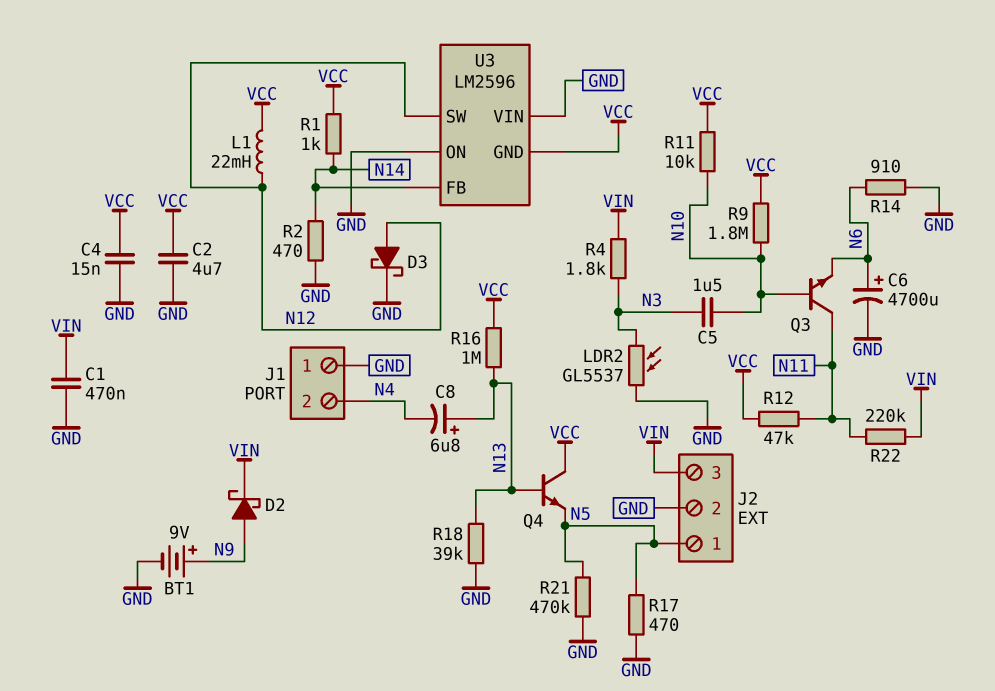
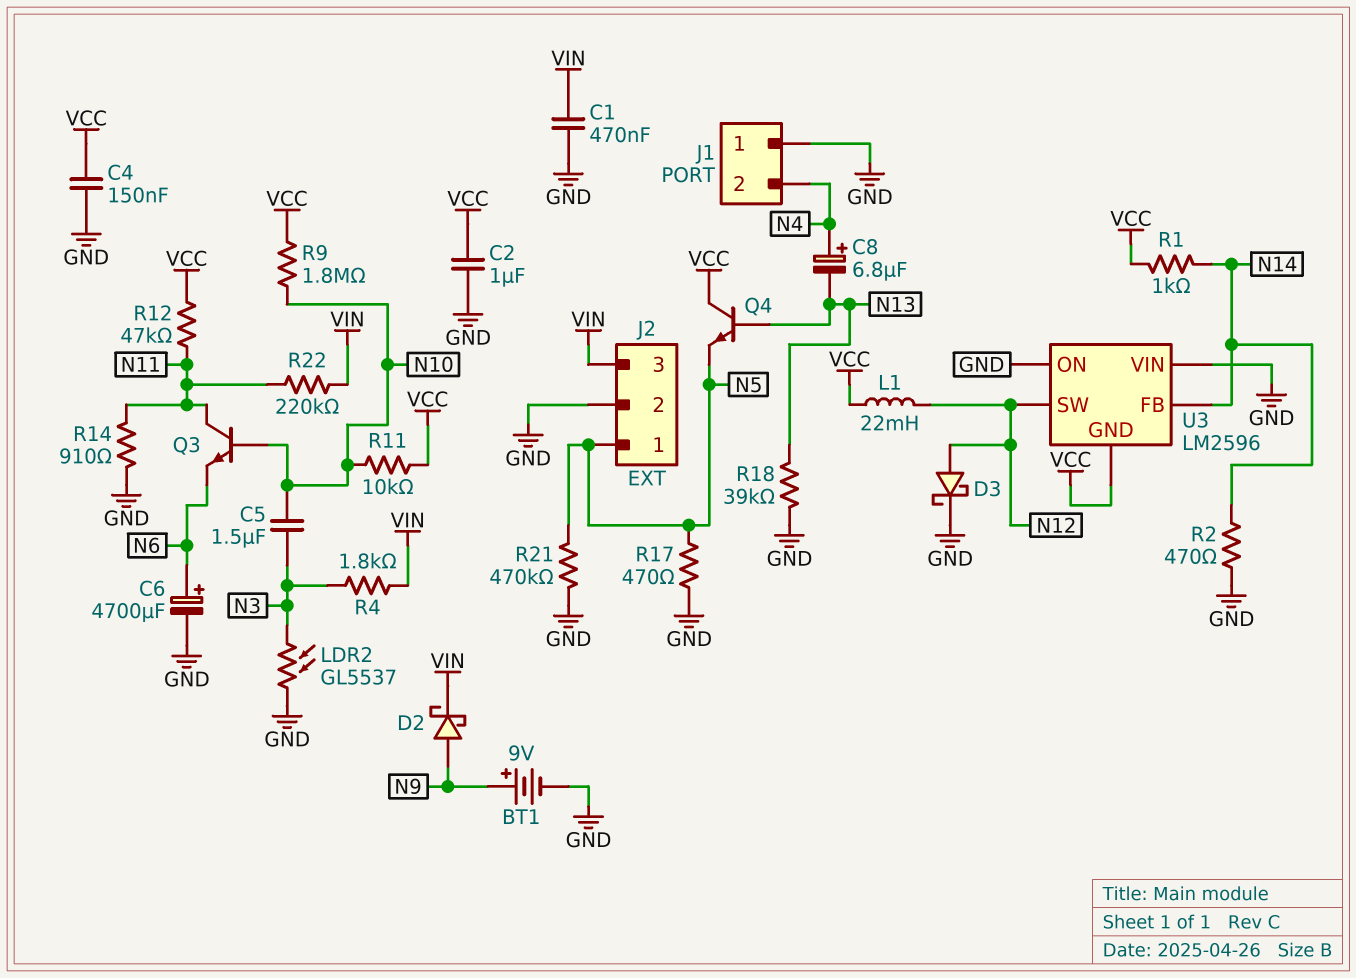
C2: 4.7uF (GND, VCC) -> 1uF (GND, VCC)
C4: 15nF (GND, VCC) -> 150nF (GND, VCC)
C8: 6.8uF (plus N13, minus N4) -> 6.8uF (plus N4, minus N13)
R14: 910 (GND, N6) -> 910 (GND, N11)
R16: 1M (N13, VCC) -> none

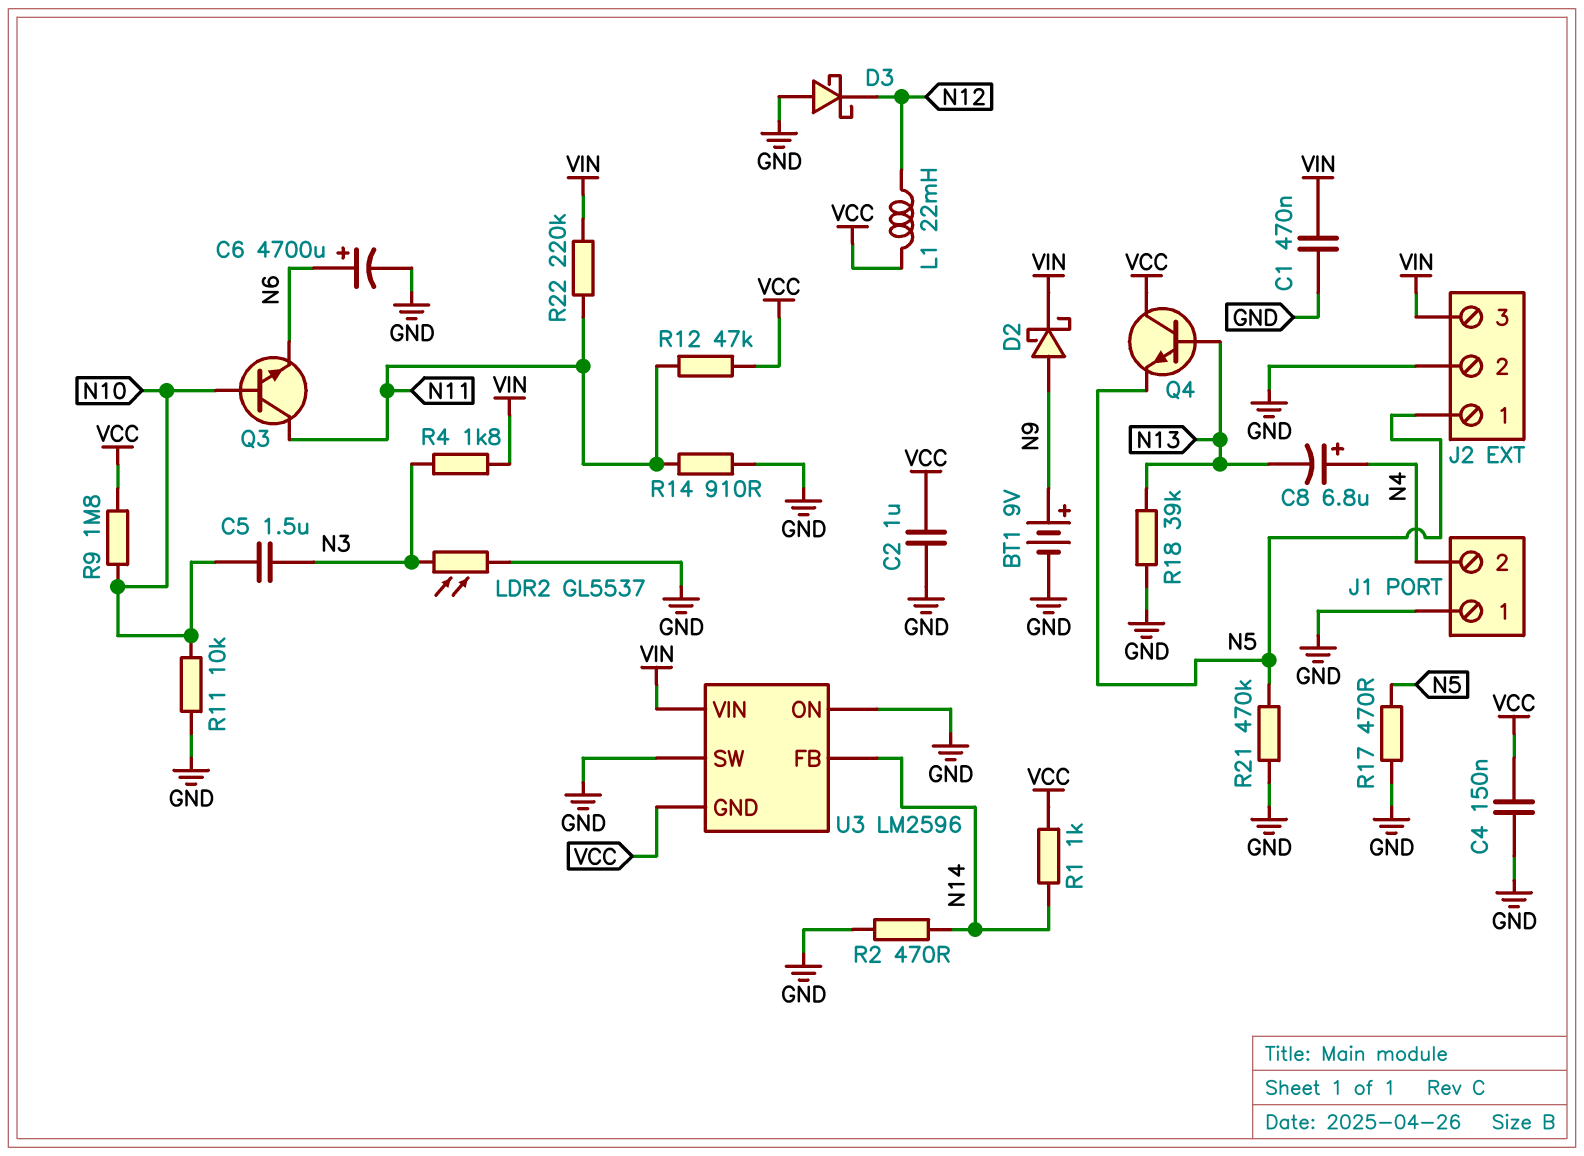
D3: schottky (A N12, K GND) -> schottky (A GND, K N12)
R11: 10k (N10, VCC) -> 10k (GND, N10)
U3 pin SW: N12 -> GND
U3 pin VIN: GND -> VIN

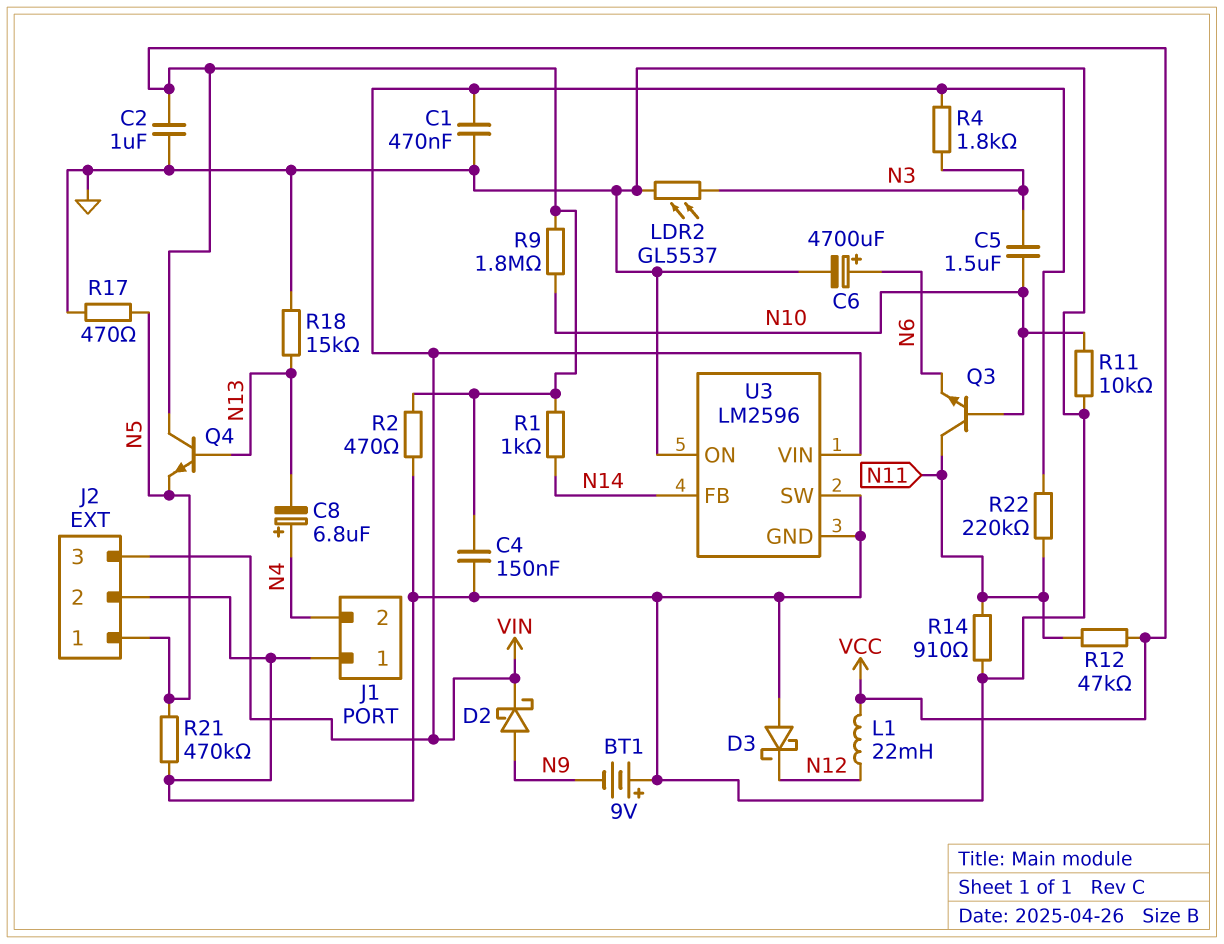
BT1: 9V (plus N9, minus GND) -> 9V (plus GND, minus N9)
R2: 470 (GND, N14) -> 470 (GND, VCC)
R18: 39k (GND, N13) -> 15k (GND, N13)
U3 pin GND: VCC -> GND

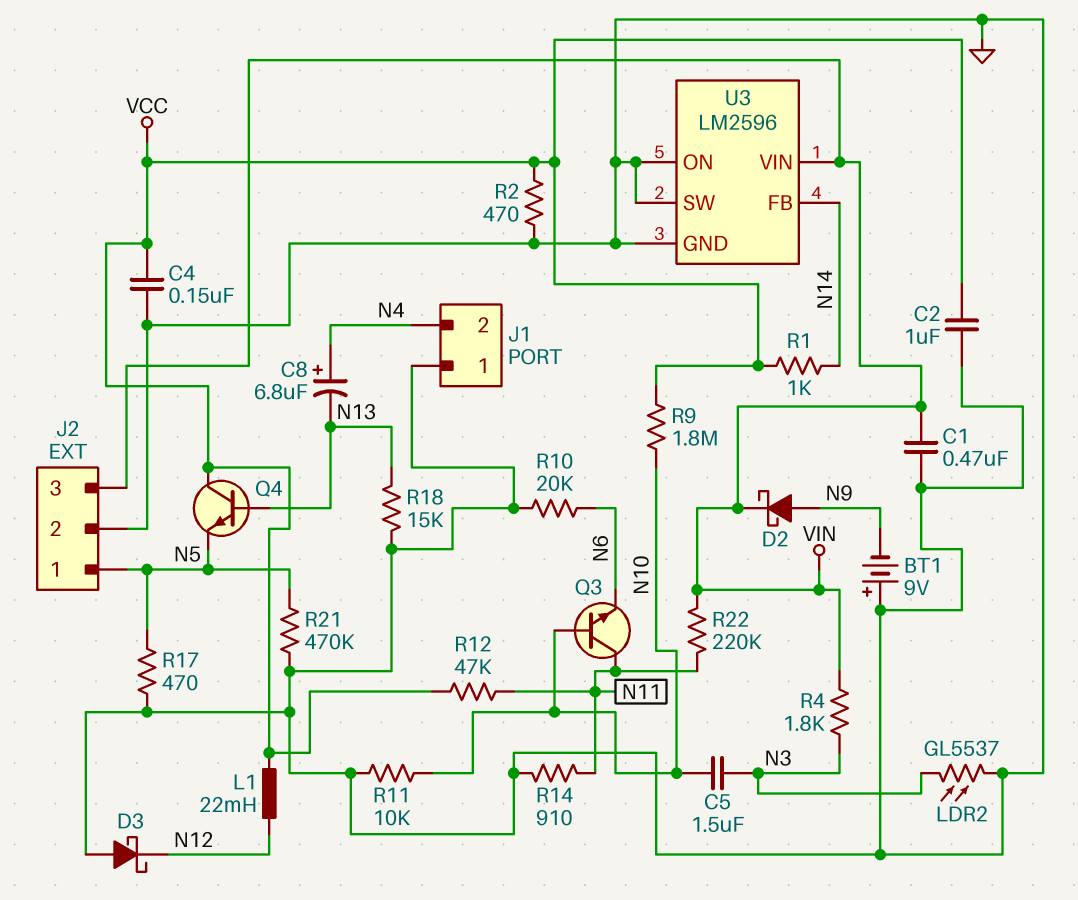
C6: 4700uF (plus N6, minus GND) -> none
R10: none -> 20k (GND, N6)

